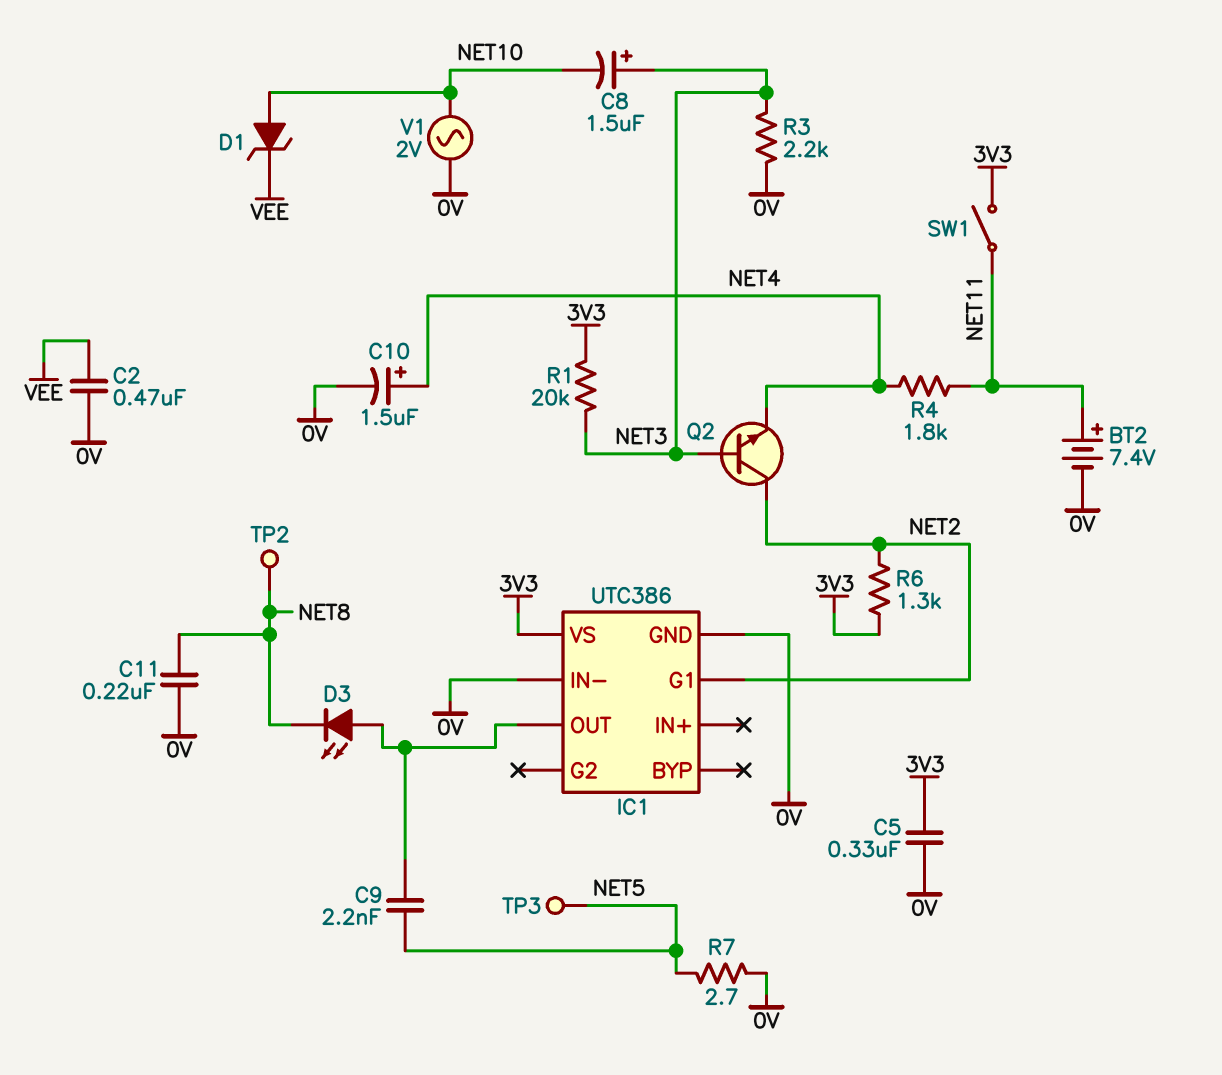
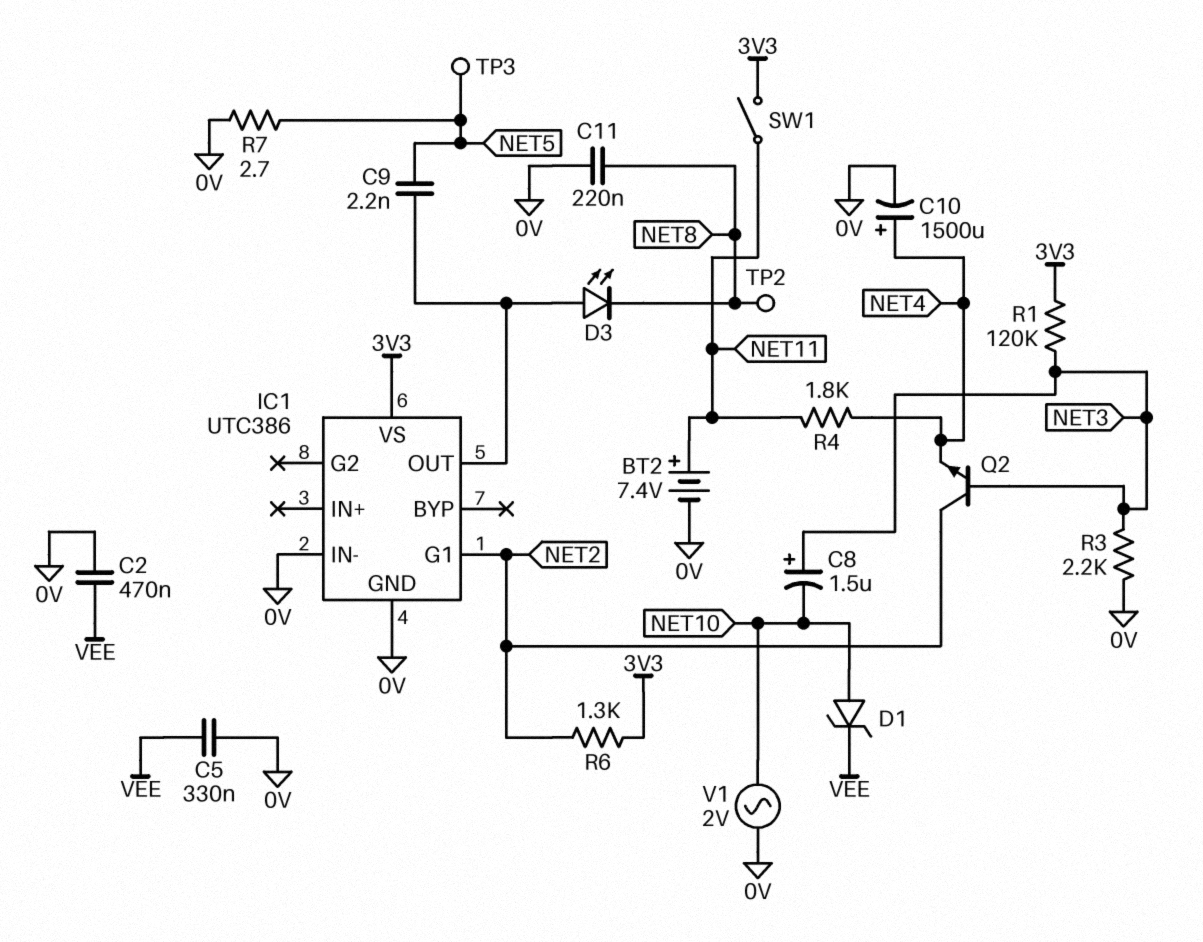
C5: 330nF (0V, 3V3) -> 330nF (0V, VEE)
C10: 1.5uF (plus NET4, minus 0V) -> 1500uF (plus NET4, minus 0V)
R1: 20k (3V3, NET3) -> 120k (3V3, NET3)

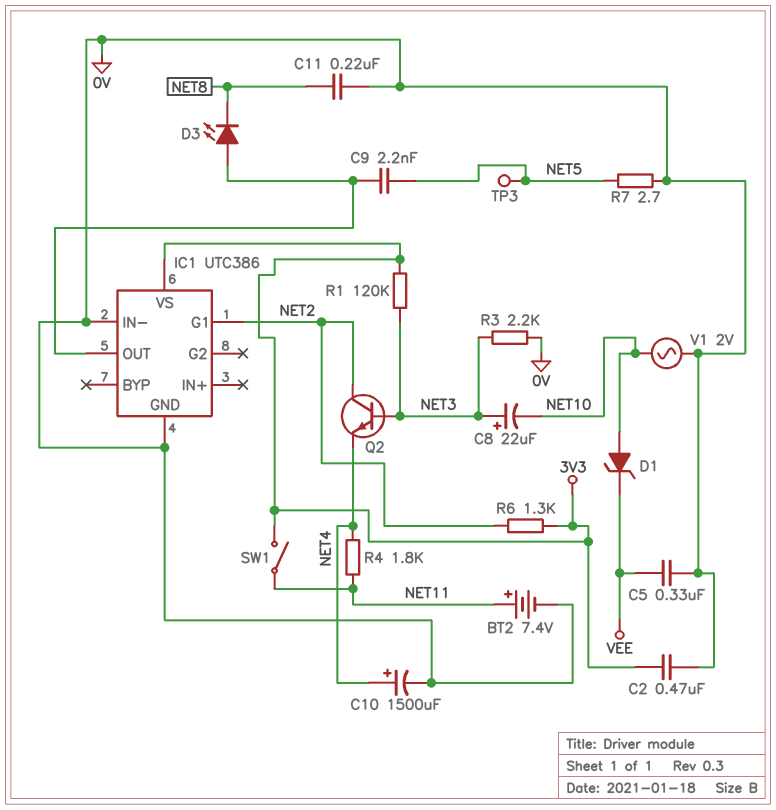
C2: 470nF (0V, VEE) -> 470nF (0V, 3V3)
C8: 1.5uF (plus NET3, minus NET10) -> 22uF (plus NET3, minus NET10)
TP2: test point (NET8) -> none

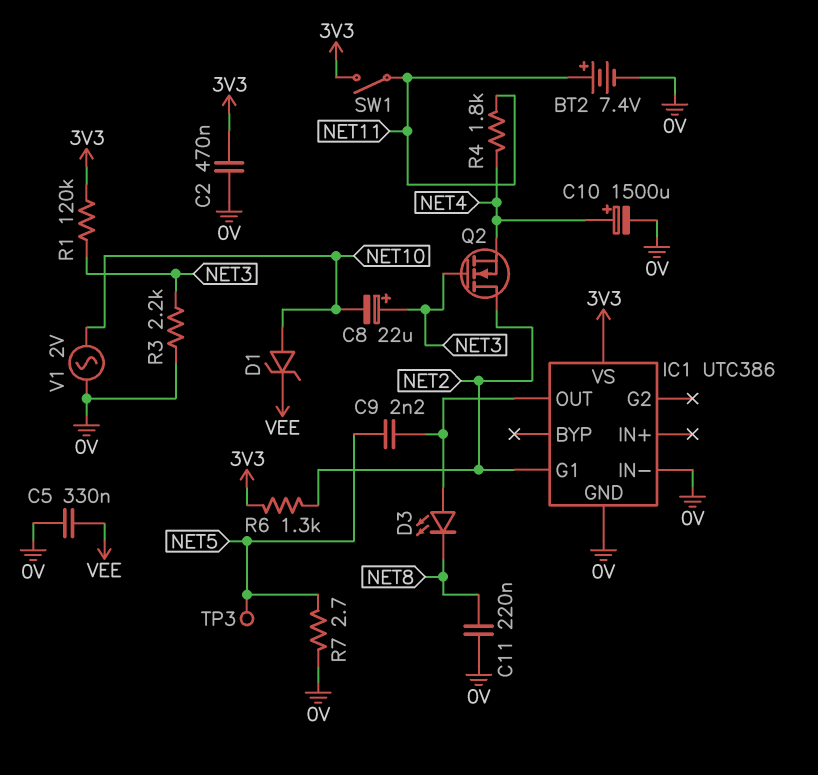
Q2: NPN (B NET3, C NET2, E NET4) -> NMOS (G NET3, D NET2, S NET4)

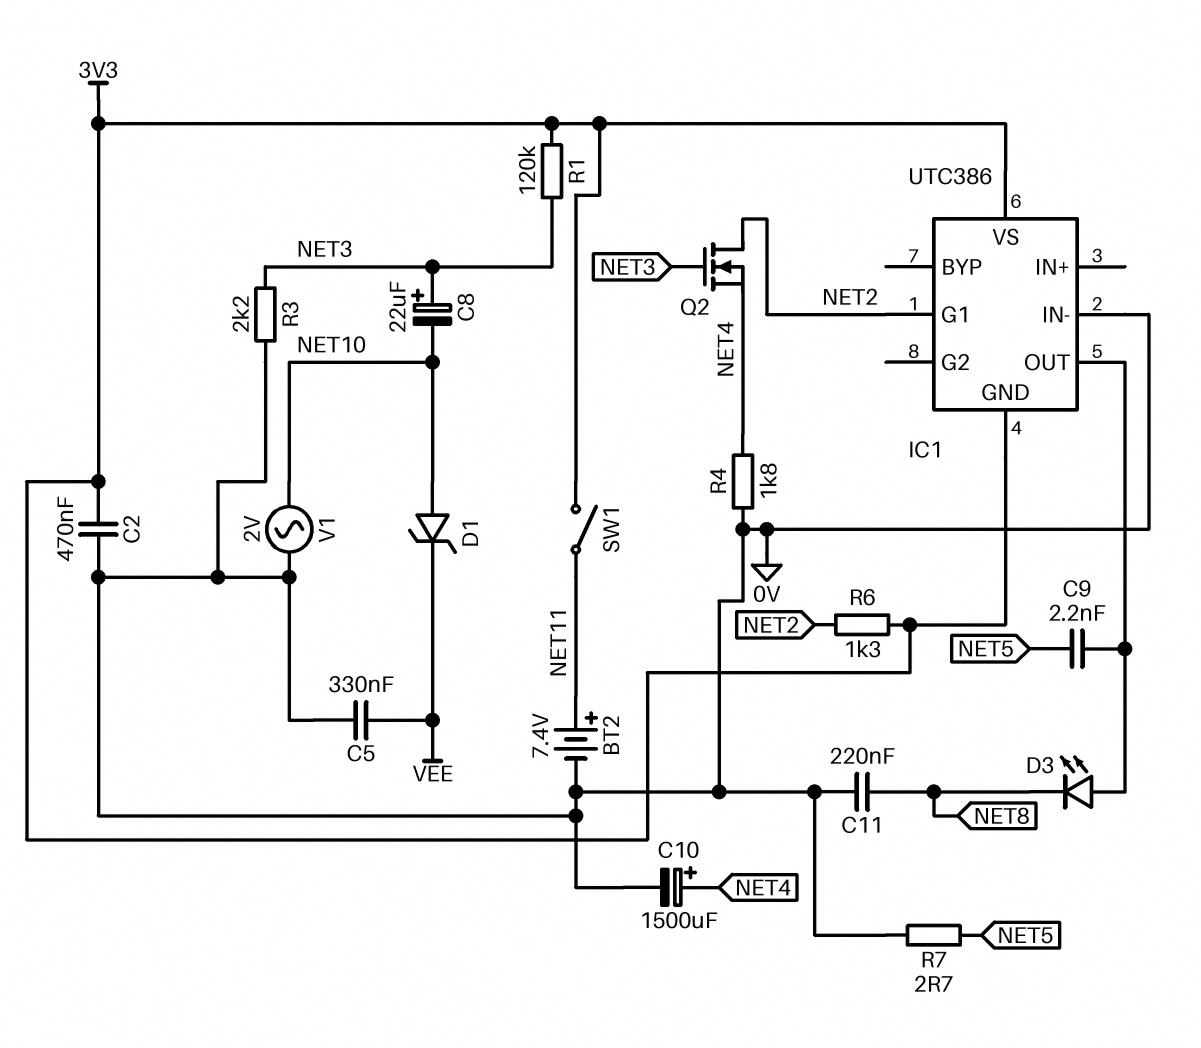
IC1 pin GND: 0V -> 3V3
R4: 1.8k (NET4, NET11) -> 1.8k (0V, NET4)
TP3: test point (NET5) -> none

